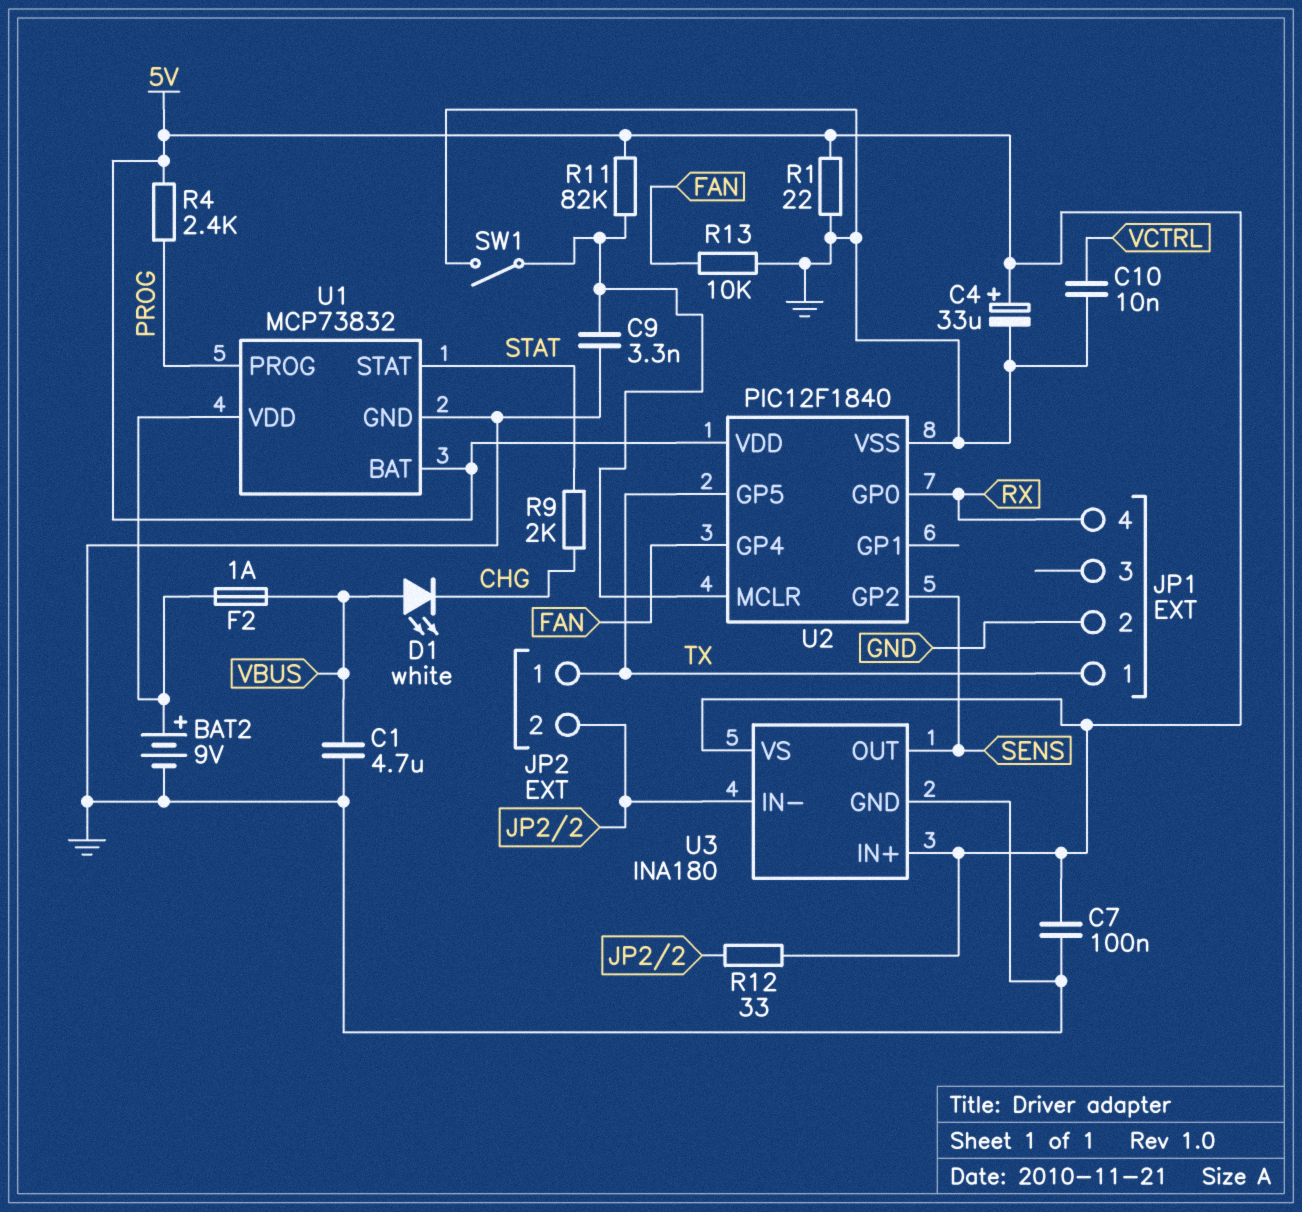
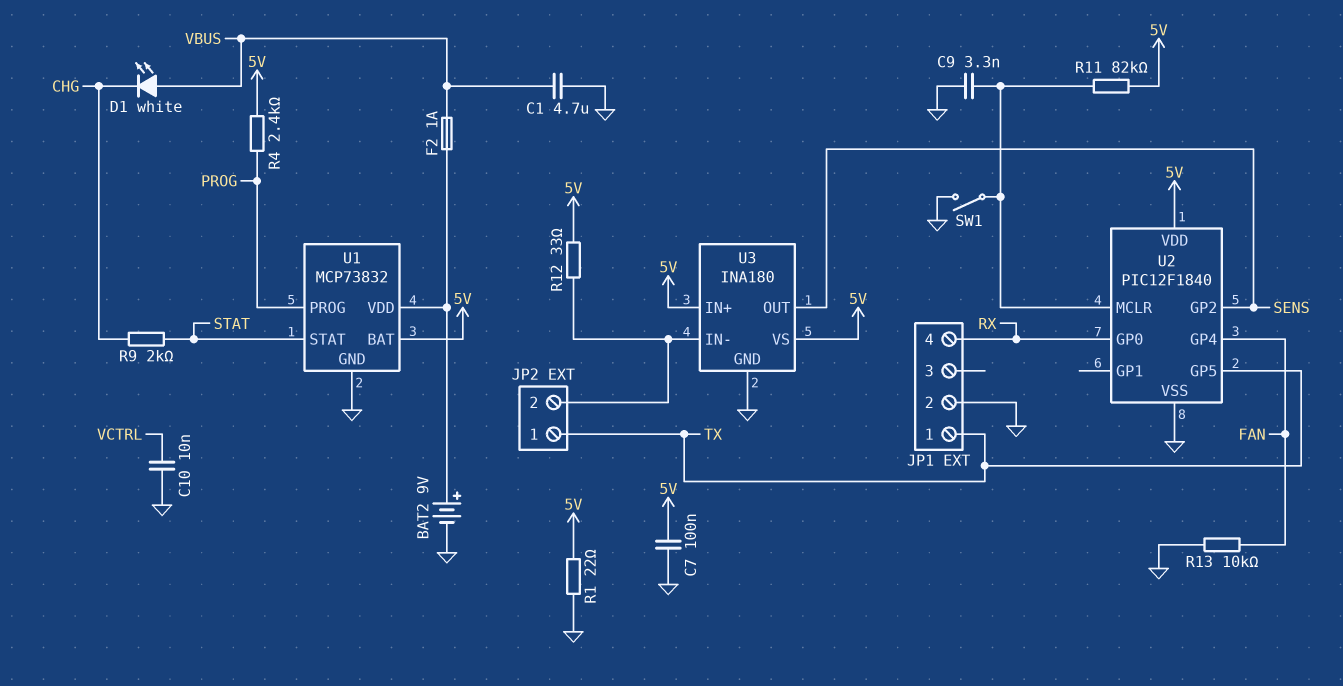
C4: 33uF (plus 5V, minus GND) -> none

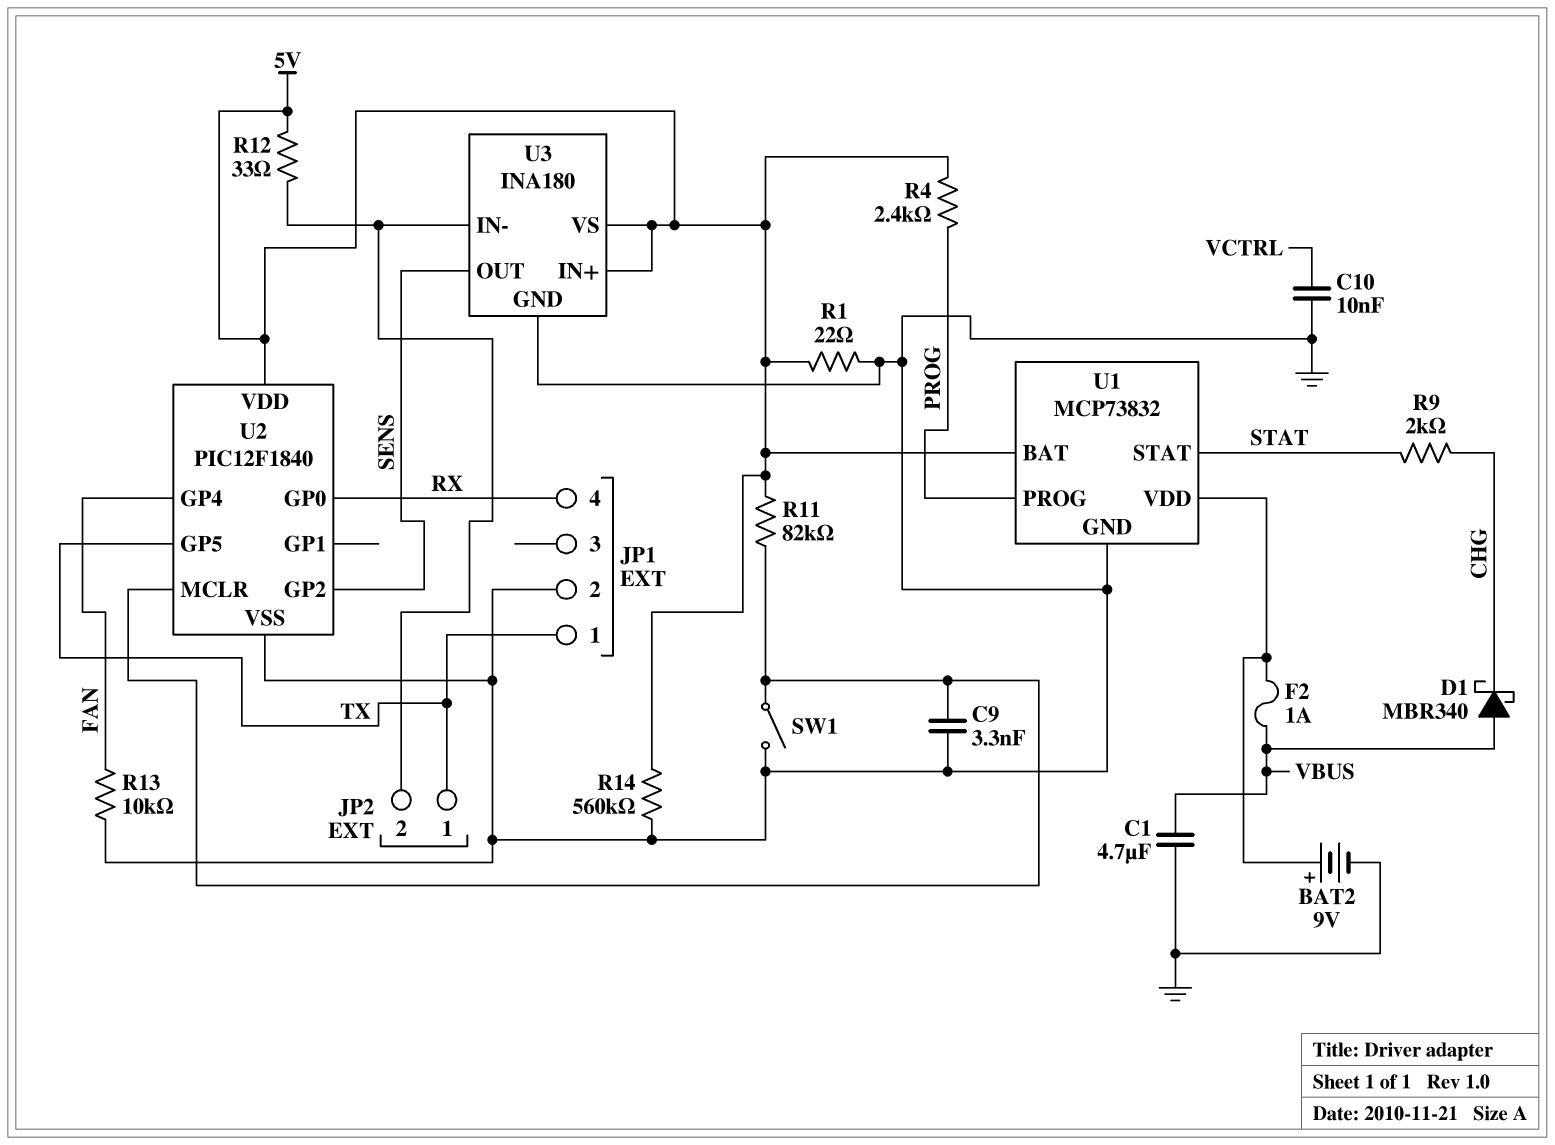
C7: 100nF (5V, GND) -> none
D1: LED white (A VBUS, K CHG) -> schottky MBR340 (A VBUS, K CHG)
R14: none -> 560k (5V, GND)

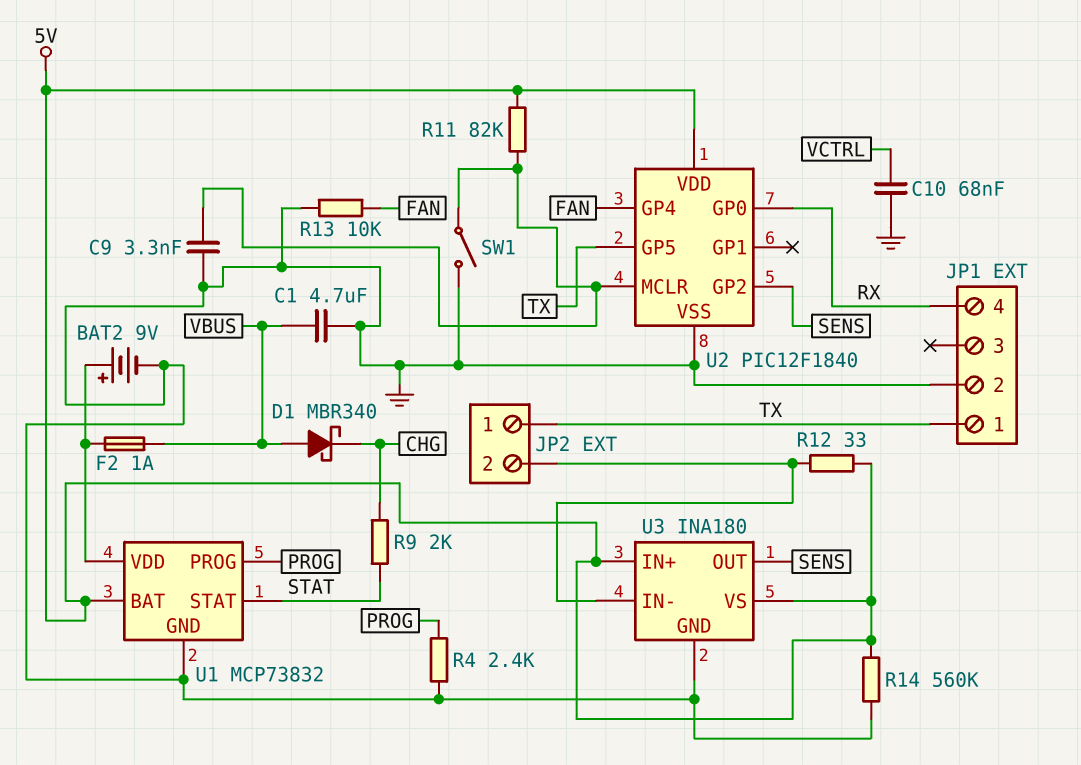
C10: 10nF (GND, VCTRL) -> 68nF (GND, VCTRL)
R1: 22 (5V, GND) -> none
R4: 2.4k (5V, PROG) -> 2.4k (GND, PROG)

